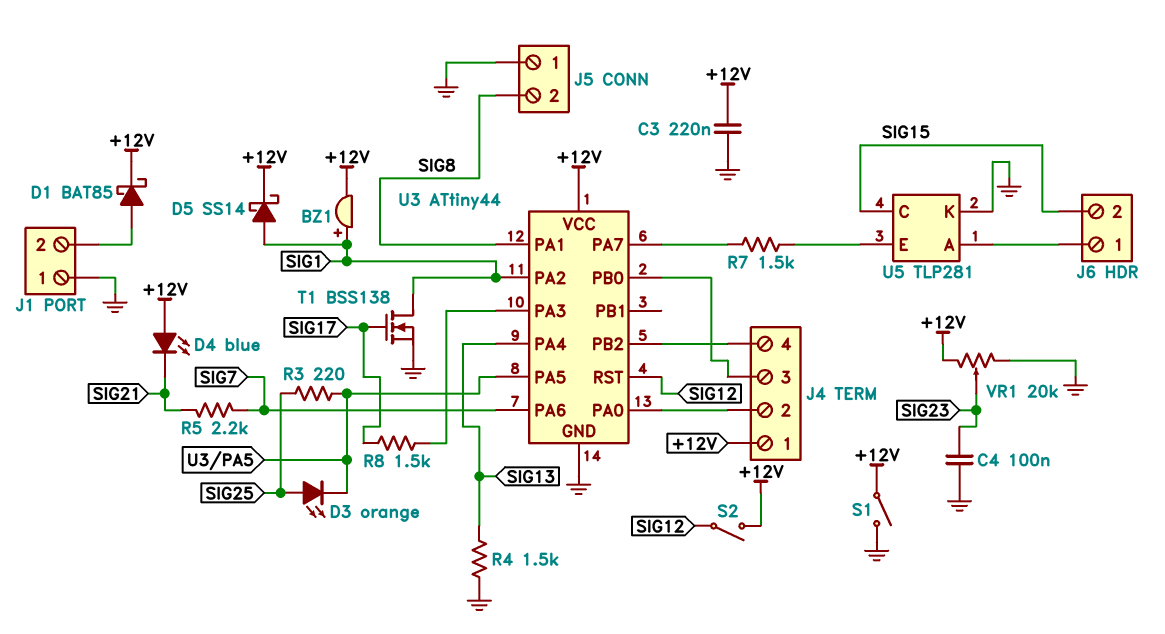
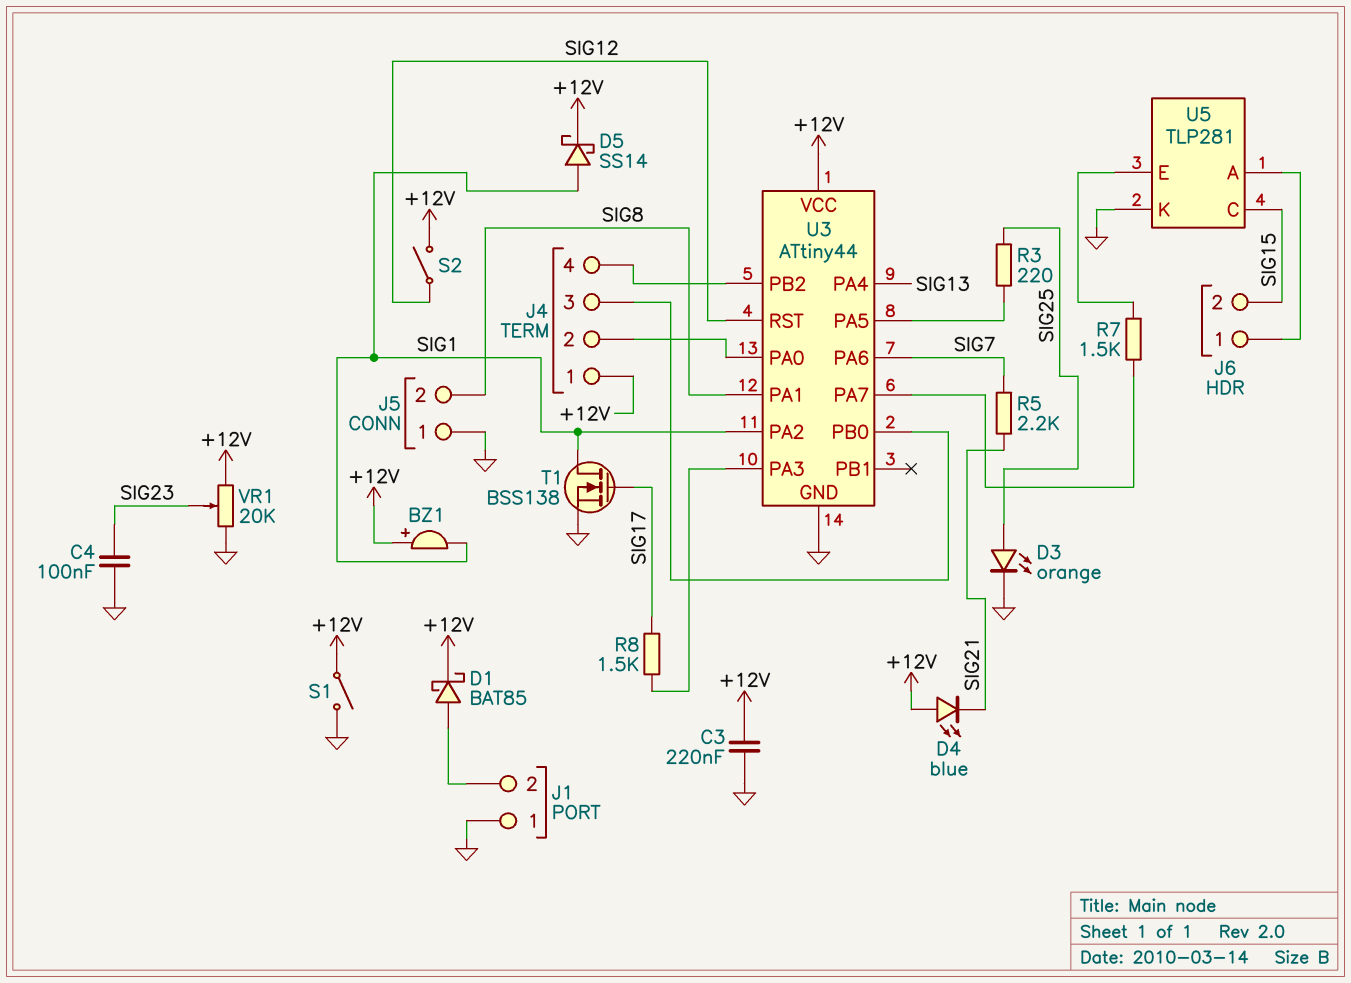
BZ1: buzzer (plus SIG1, minus +12V) -> buzzer (plus +12V, minus SIG1)
D3: LED orange (A SIG25, K U3/PA5) -> LED orange (A SIG25, K GND)
R4: 1.5k (GND, SIG13) -> none

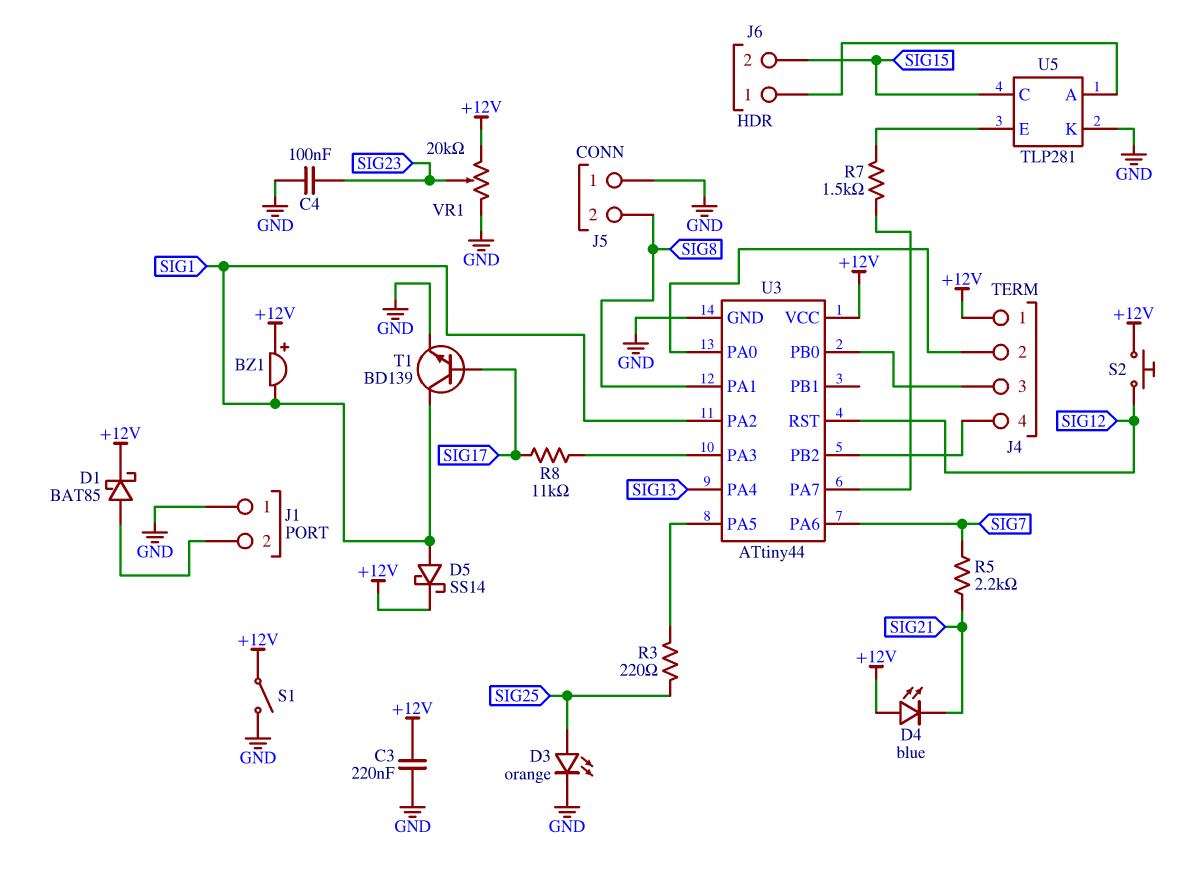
R8: 1.5k (SIG17, U3/PA3) -> 11k (SIG17, U3/PA3)
S2: switch (+12V, SIG12) -> button (+12V, SIG12)
T1: NMOS BSS138 (G SIG17, D SIG1, S GND) -> NPN BD139 (B SIG17, C SIG1, E GND)

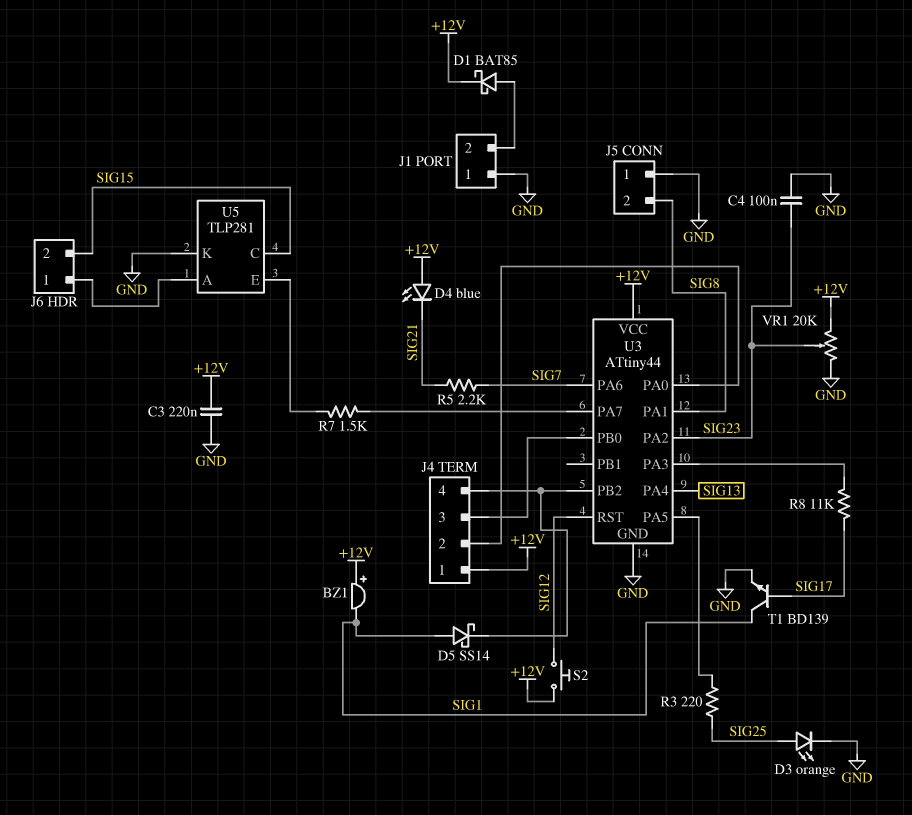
D5: schottky SS14 (A SIG1, K +12V) -> schottky SS14 (A SIG1, K J4/4)
S1: switch (+12V, GND) -> none
U3 pin PA2: SIG1 -> SIG23

